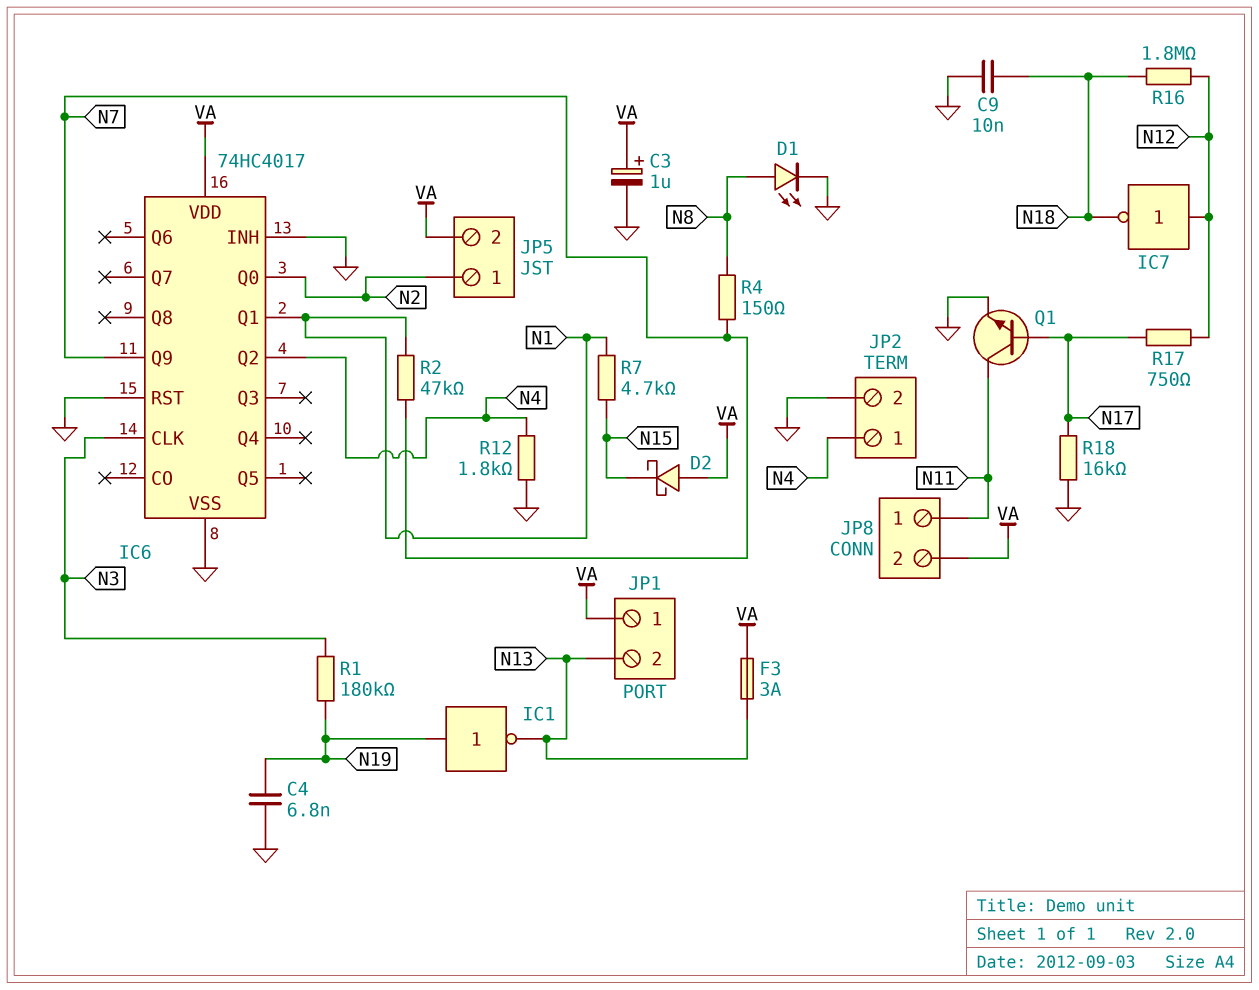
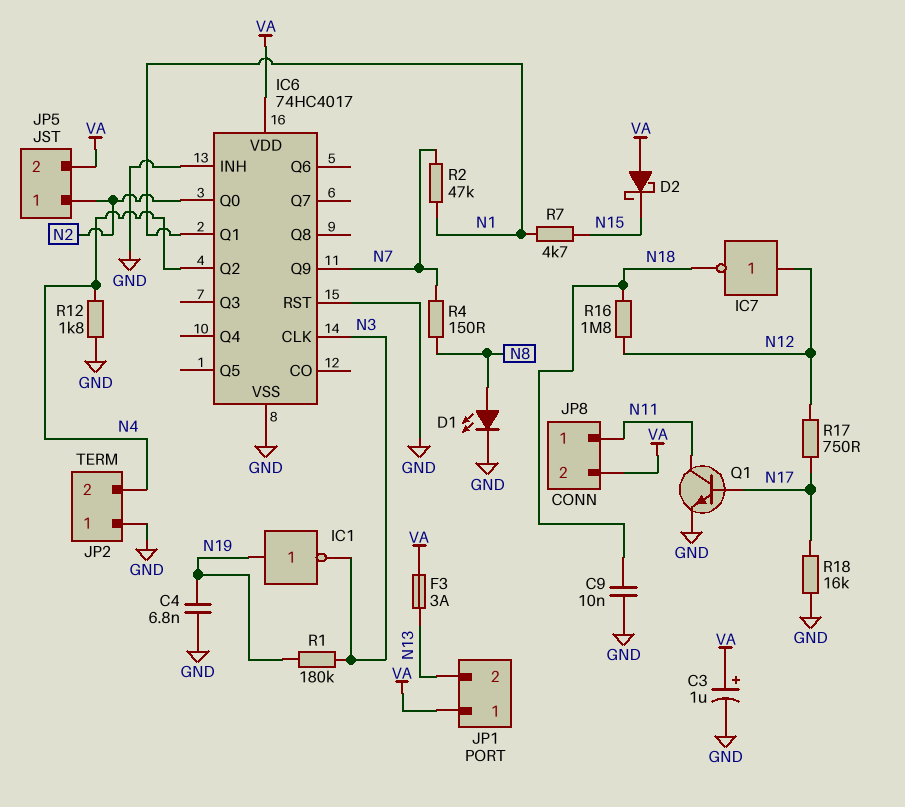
IC1: NOT (in N19, out N13) -> NOT (in N19, out N3)
JP2 pin 1: N4 -> GND
JP2 pin 2: GND -> N4

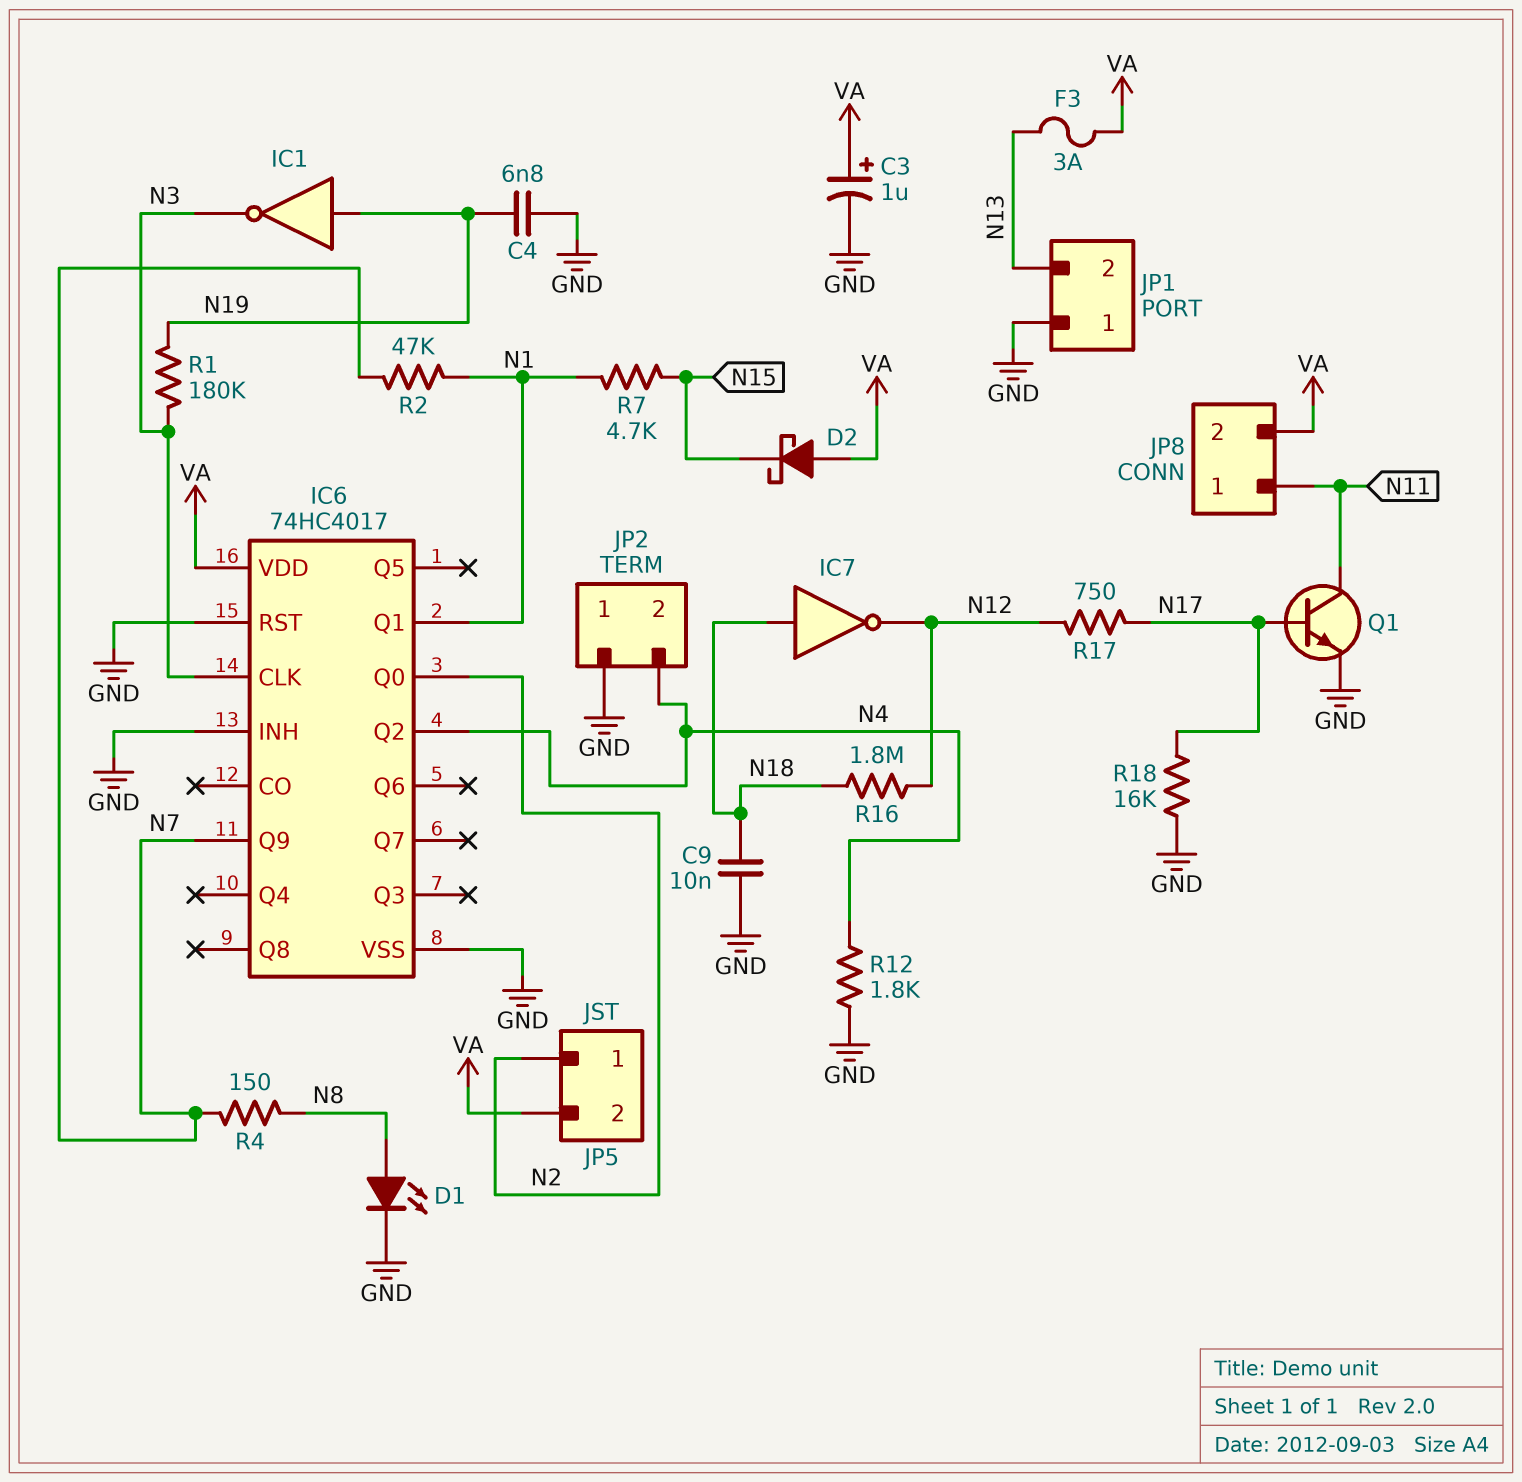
IC7: NOT (in N12, out N18) -> NOT (in N18, out N12)
JP1 pin 1: VA -> GND

